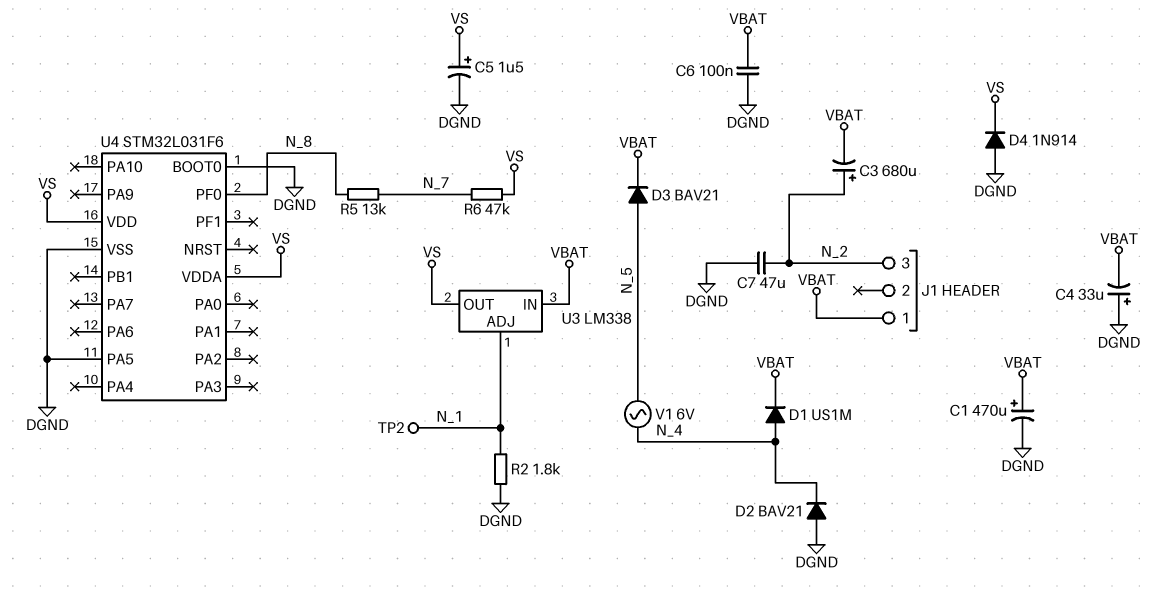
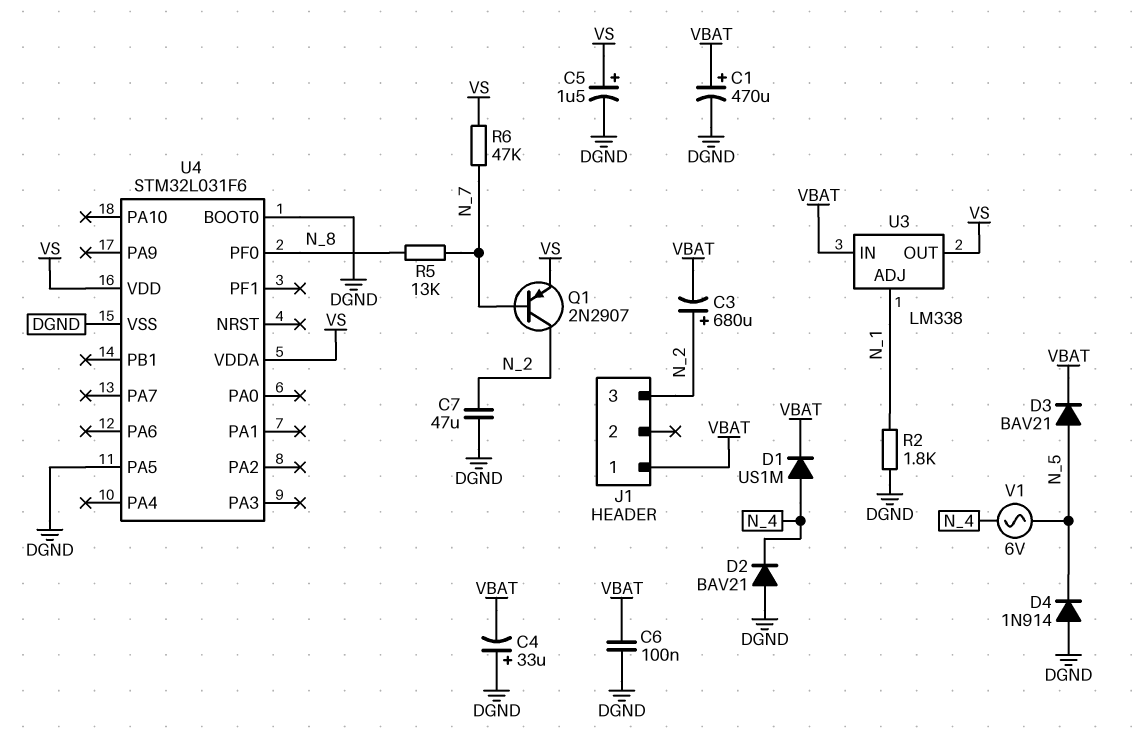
D4: diode 1N914 (A DGND, K VS) -> diode 1N914 (A DGND, K N_5)
Q1: none -> PNP 2N2907 (B N_7, C N_2, E VS)
TP2: test point (N_1) -> none

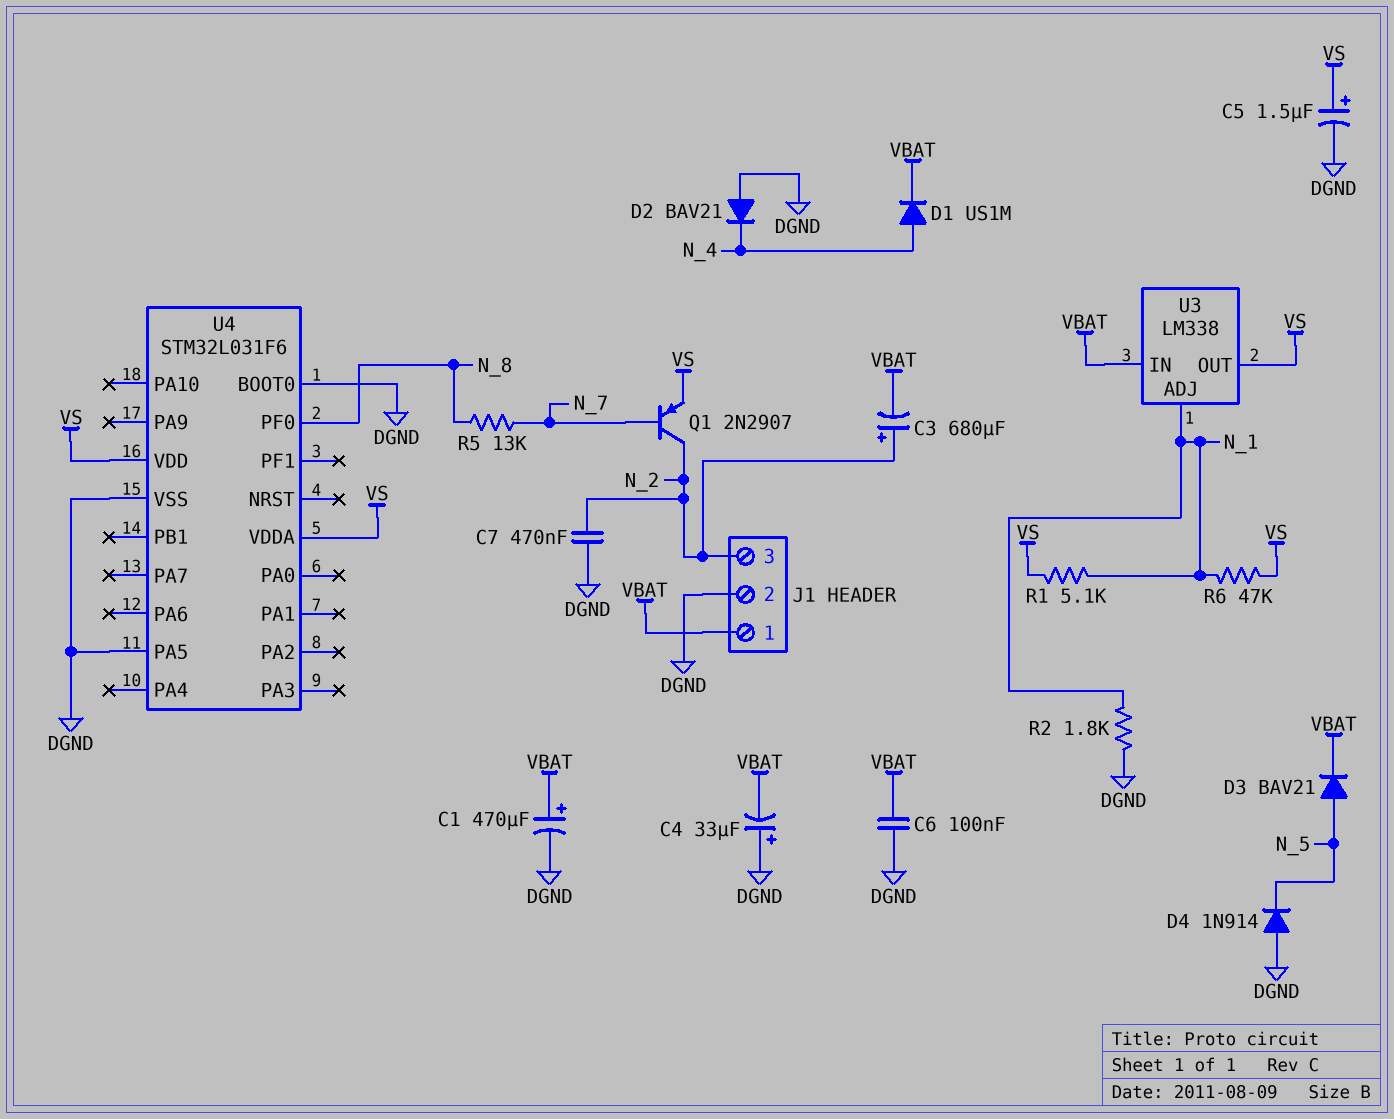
C7: 47uF (DGND, N_2) -> 470nF (DGND, N_2)
J1 pin 2: none -> DGND
R1: none -> 5.1k (N_1, VS)
R6: 47k (N_7, VS) -> 47k (N_1, VS)
V1: AC 6V (N_4, N_5) -> none

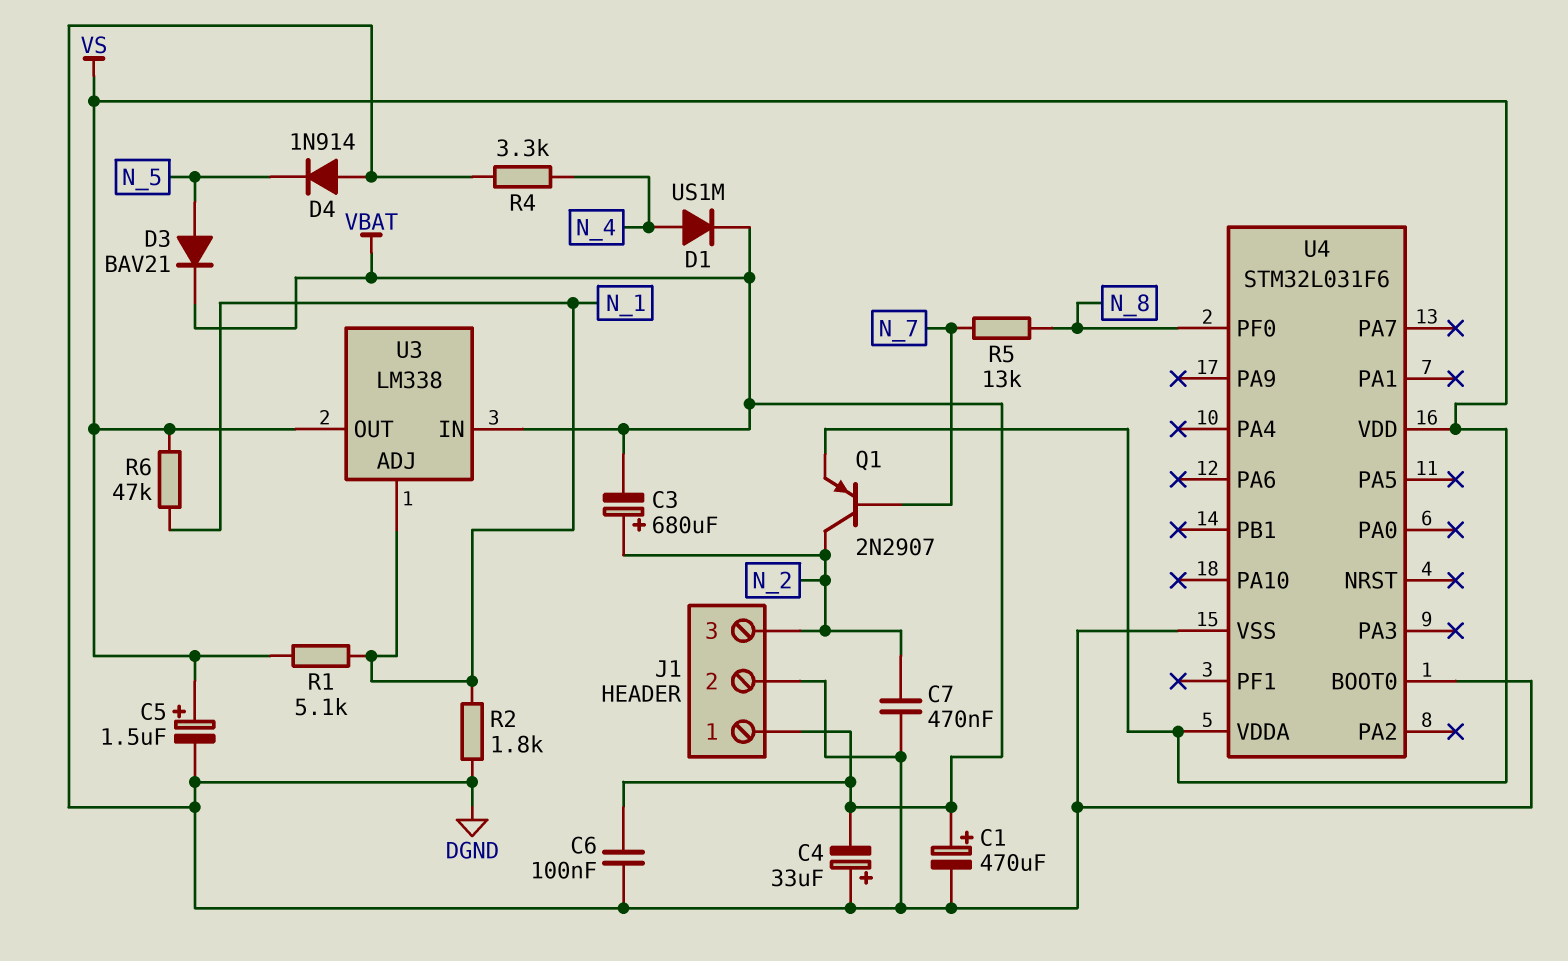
D2: diode BAV21 (A DGND, K N_4) -> none
R4: none -> 3.3k (DGND, N_4)
U4 pin PA5: DGND -> none

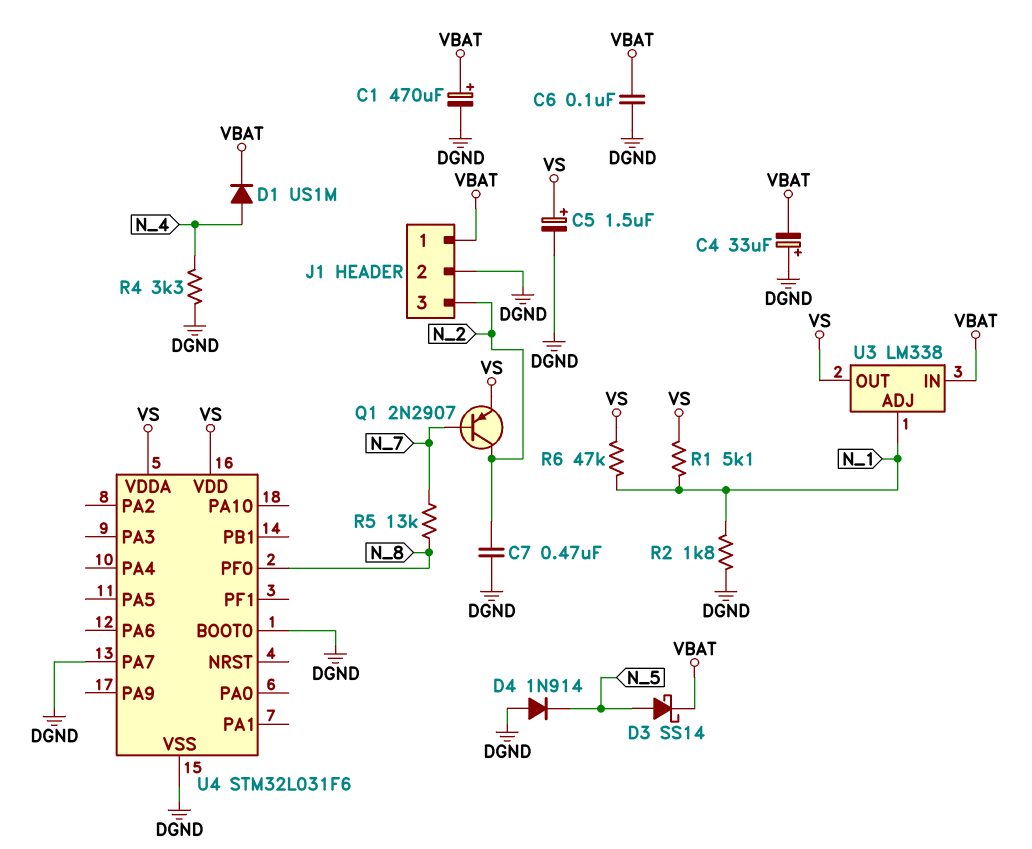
C3: 680uF (plus N_2, minus VBAT) -> none
D3: diode BAV21 (A N_5, K VBAT) -> schottky SS14 (A N_5, K VBAT)
U4 pin PA7: none -> DGND

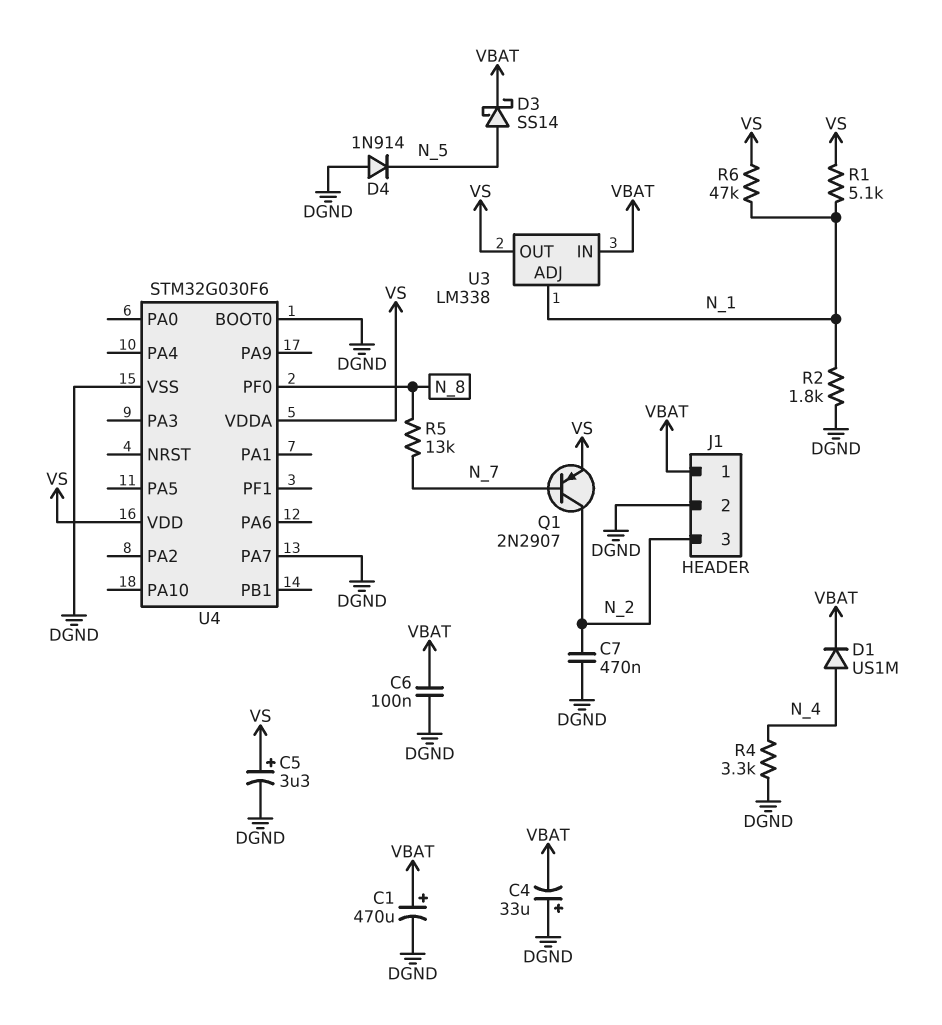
C5: 1.5uF (plus VS, minus DGND) -> 3.3uF (plus VS, minus DGND)
U4: STM32L031F6 -> STM32G030F6

